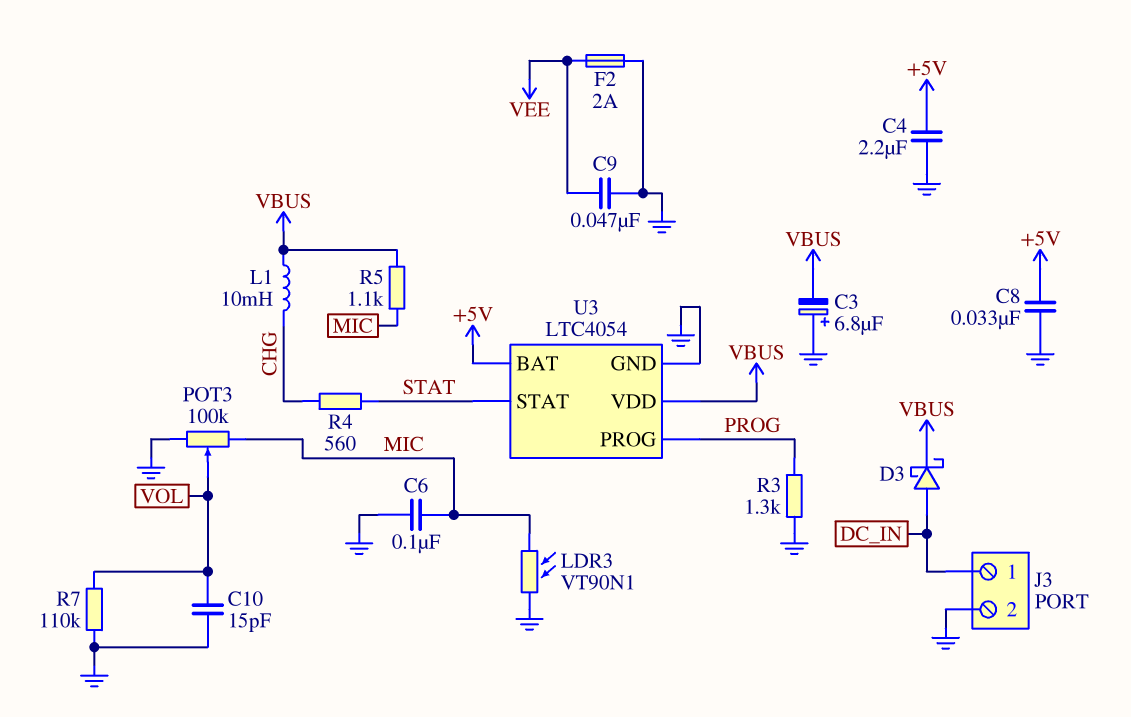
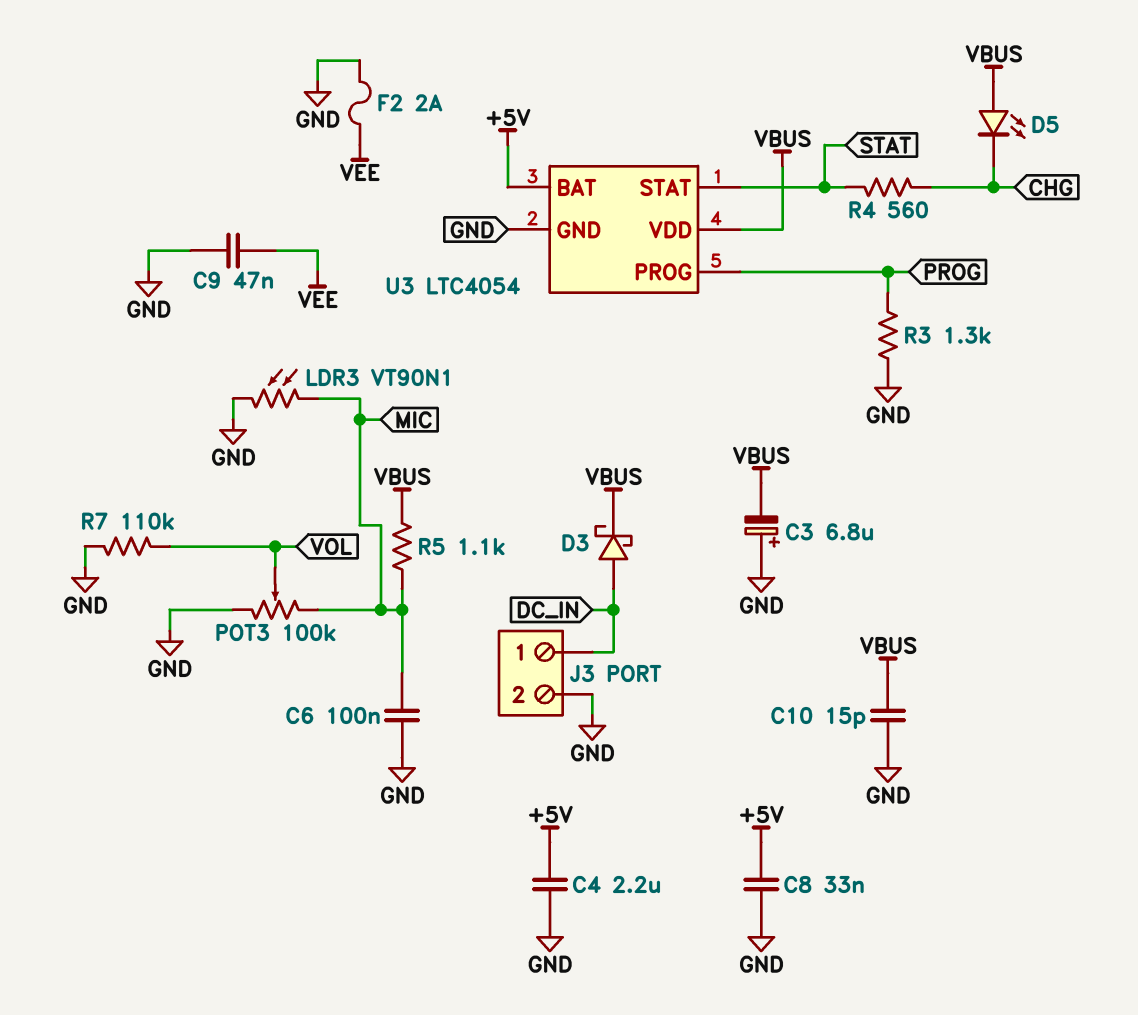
C10: 15pF (GND, VOL) -> 15pF (GND, VBUS)
D5: none -> LED (A VBUS, K CHG)
L1: 10mH (CHG, VBUS) -> none

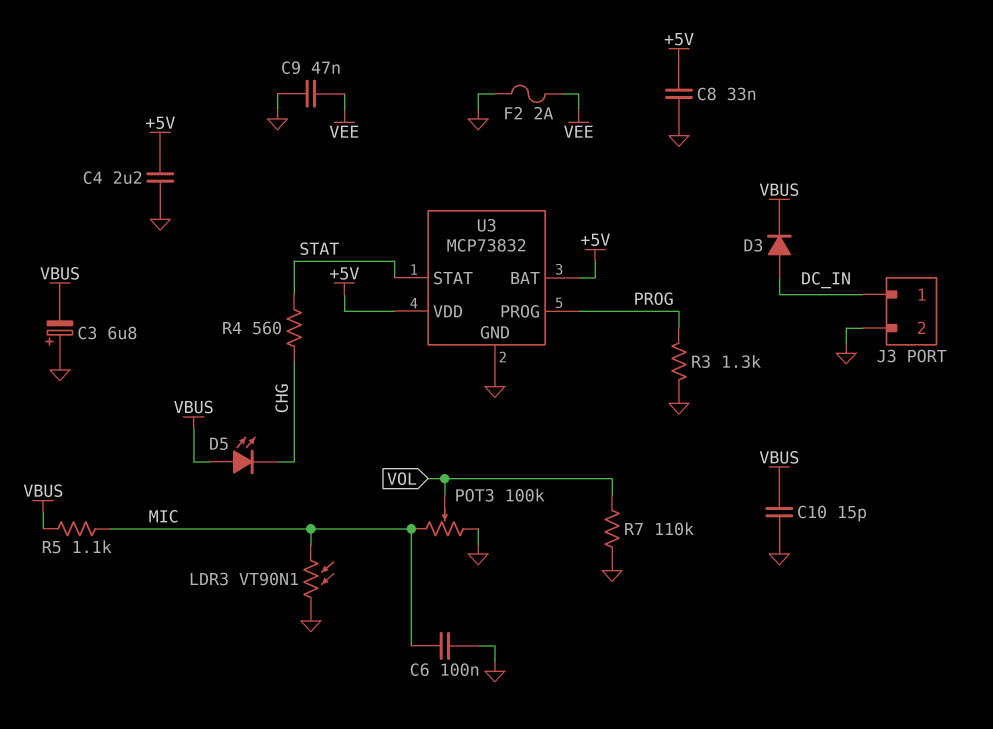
D3: schottky (A DC_IN, K VBUS) -> diode (A DC_IN, K VBUS)
U3: LTC4054 -> MCP73832
U3 pin VDD: VBUS -> +5V

